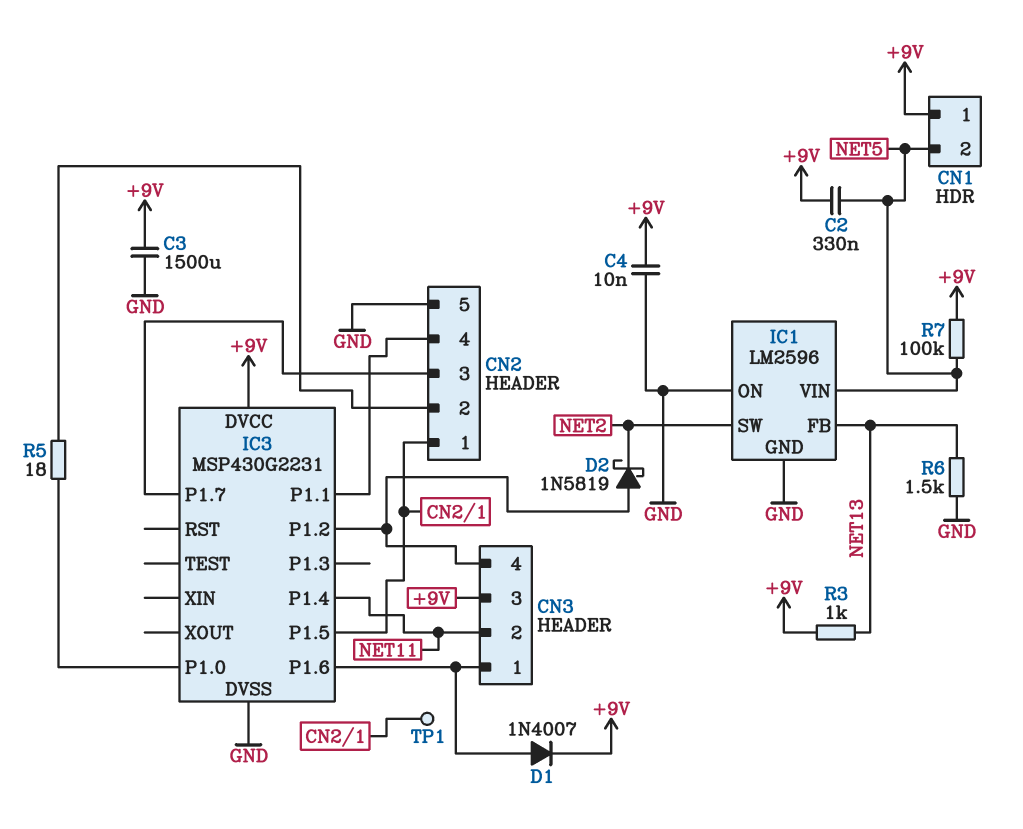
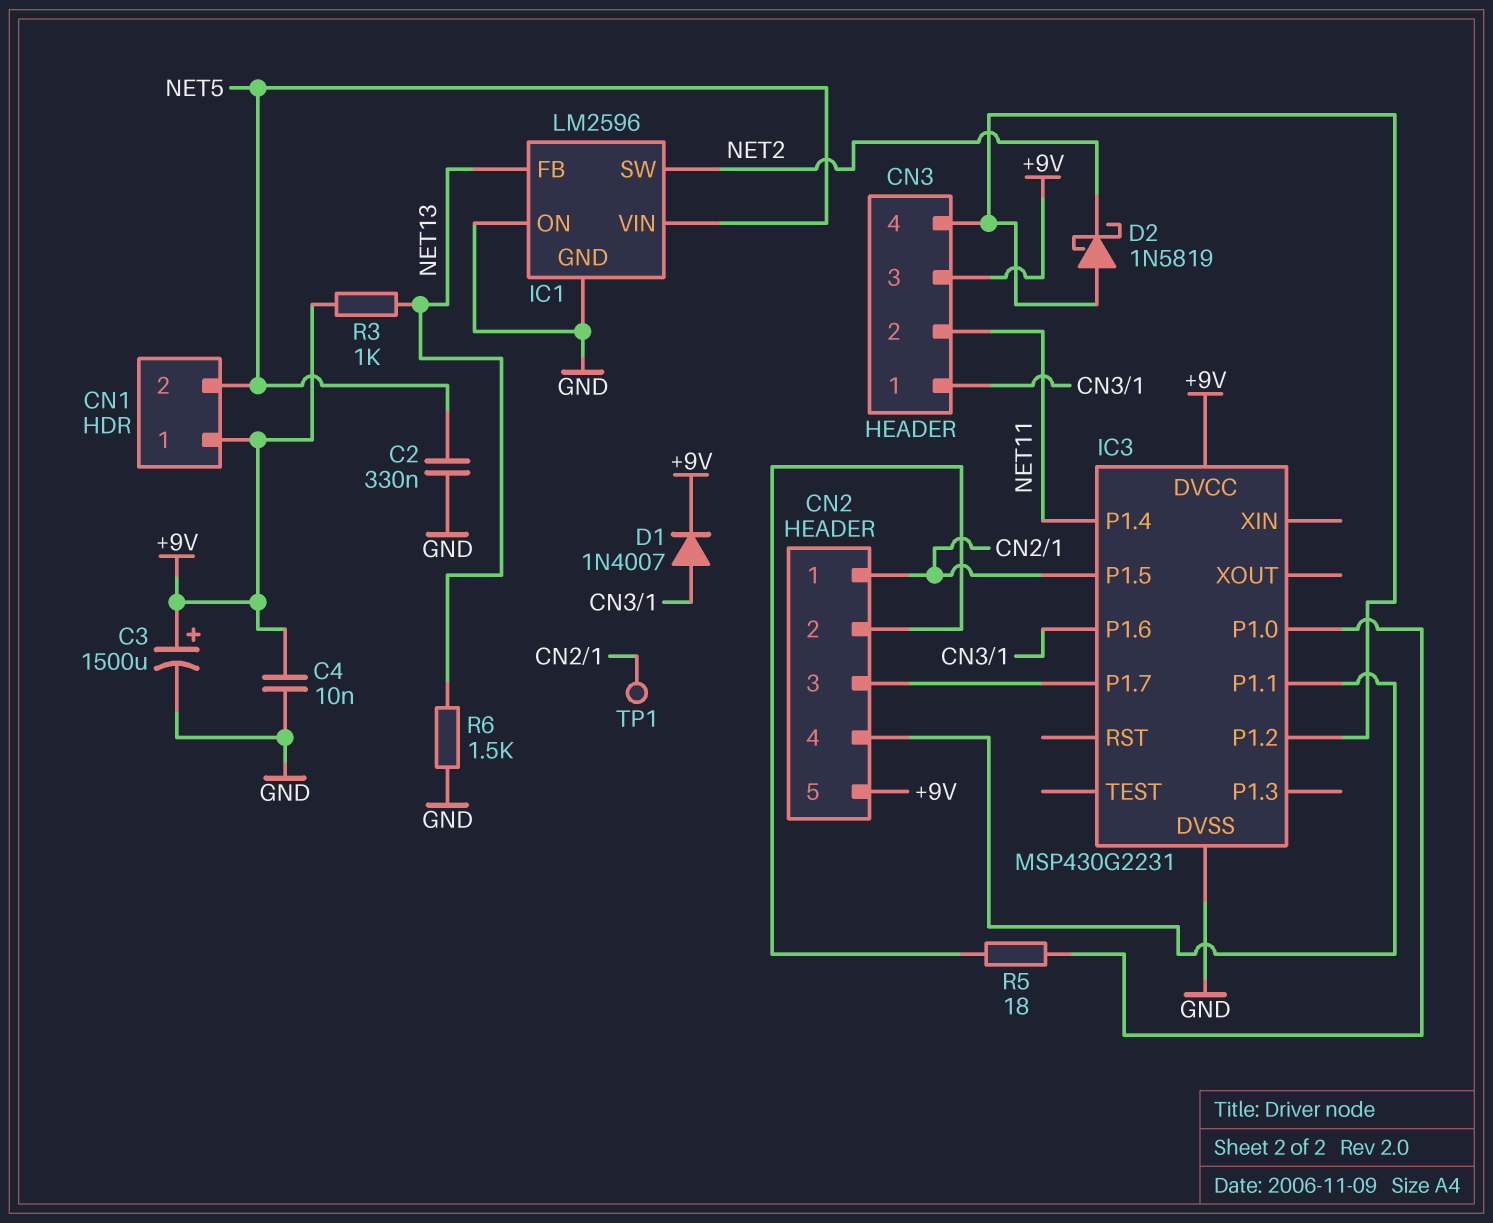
C2: 330nF (+9V, NET5) -> 330nF (GND, NET5)
C3: 1500uF (+9V, GND) -> 1500uF (plus +9V, minus GND)
CN2 pin 5: GND -> +9V
R7: 100k (+9V, NET5) -> none

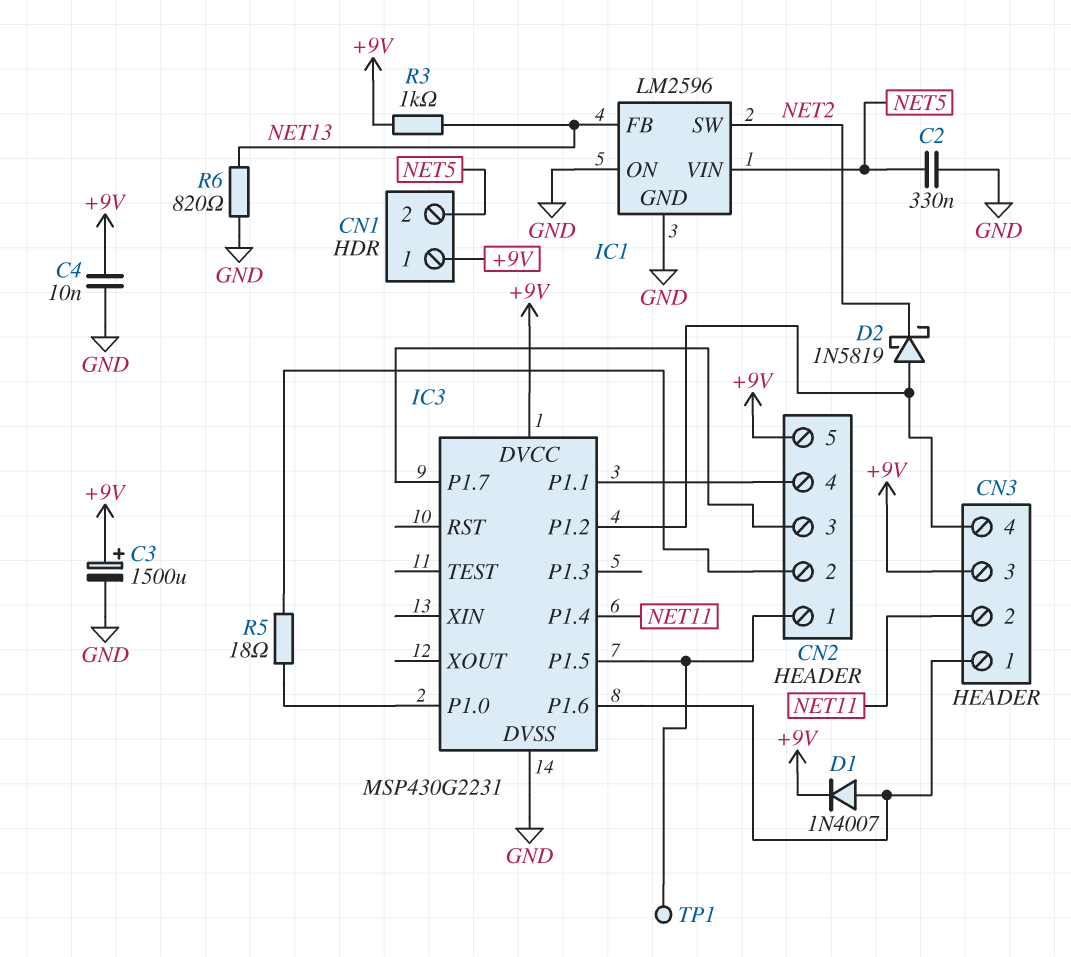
R6: 1.5k (GND, NET13) -> 820 (GND, NET13)

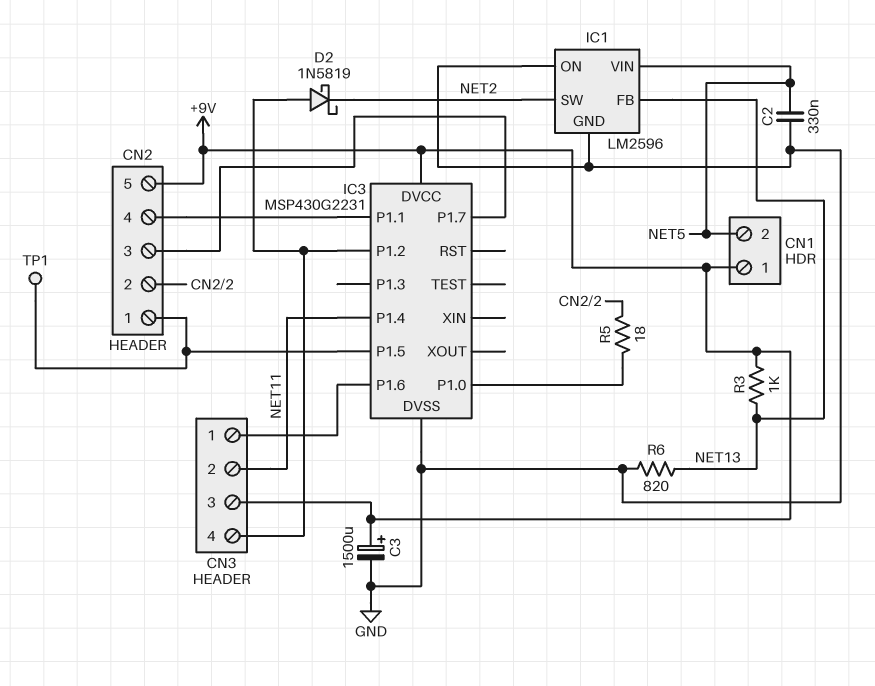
C4: 10nF (+9V, GND) -> none
D1: diode 1N4007 (A CN3/1, K +9V) -> none

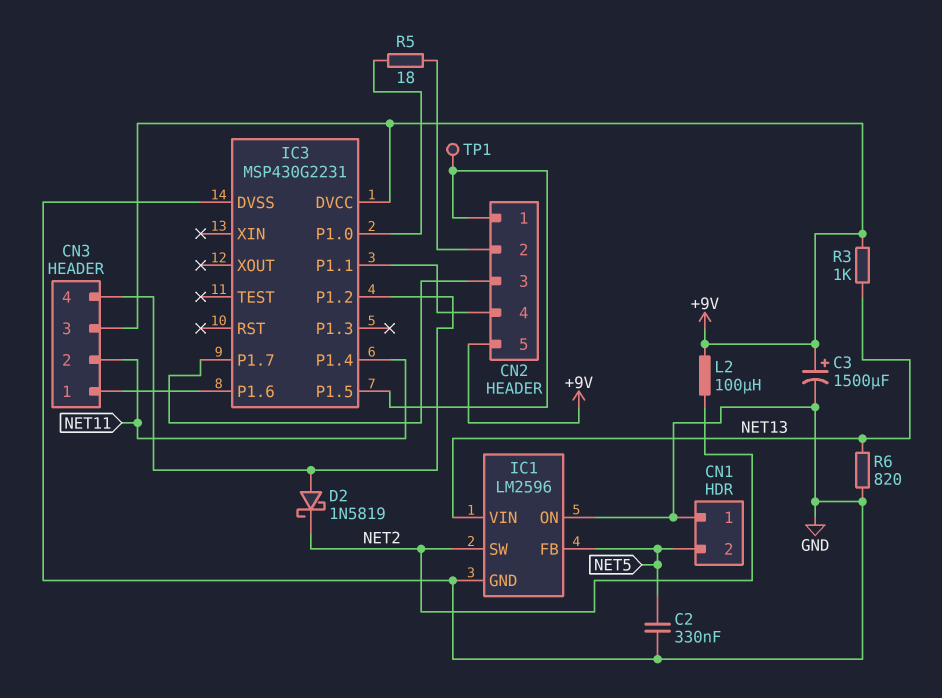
CN1 pin 1: +9V -> GND
IC1 pin FB: NET13 -> NET5
IC1 pin VIN: NET5 -> NET13
L2: none -> 100uH (+9V, NET2)

